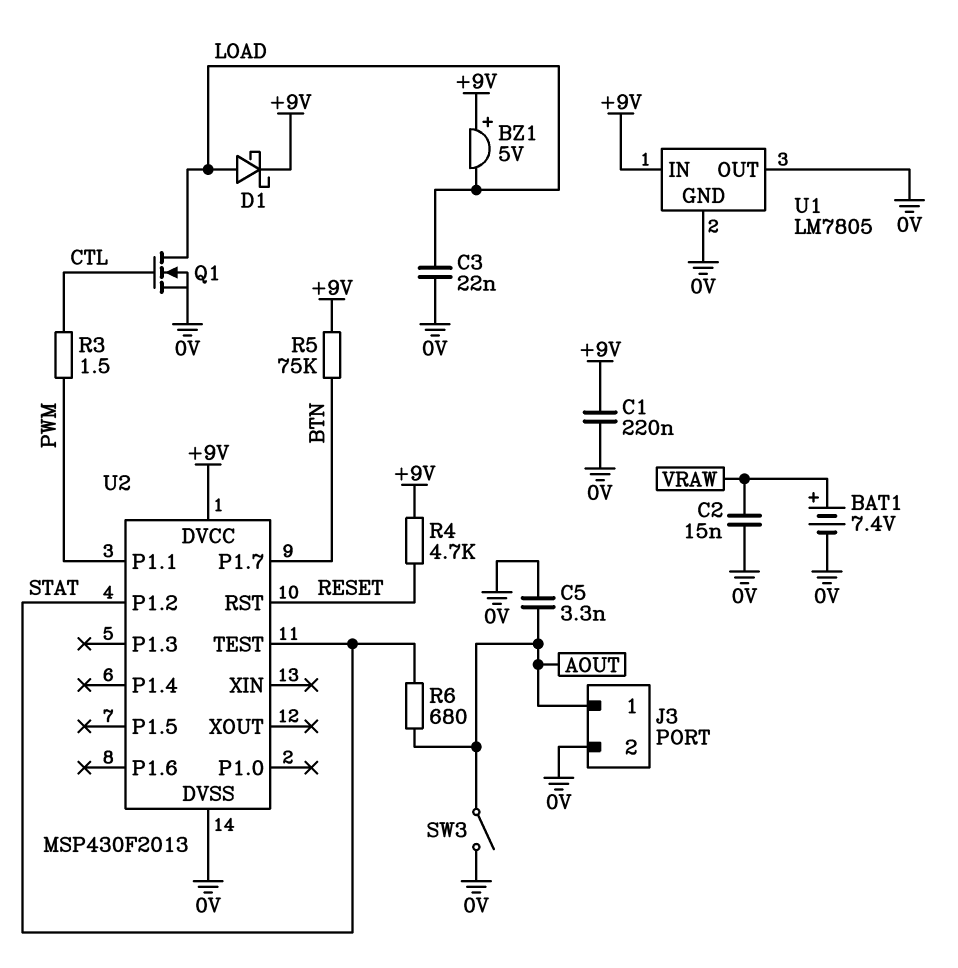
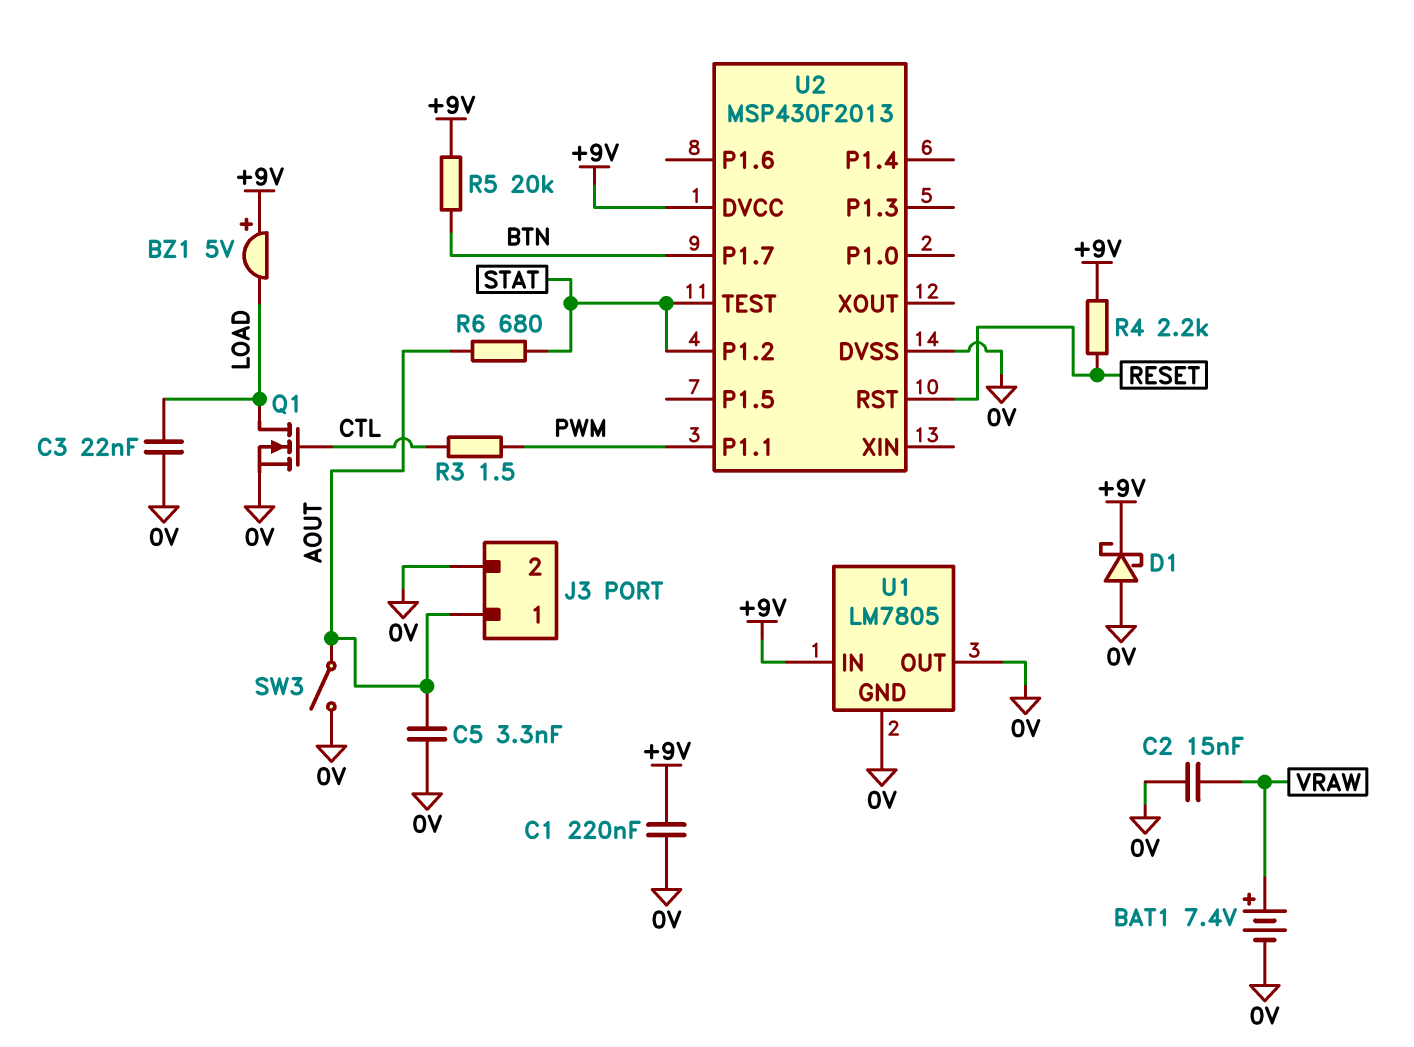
D1: schottky (A LOAD, K +9V) -> schottky (A 0V, K +9V)
R4: 4.7k (+9V, RESET) -> 2.2k (+9V, RESET)
R5: 75k (+9V, BTN) -> 20k (+9V, BTN)

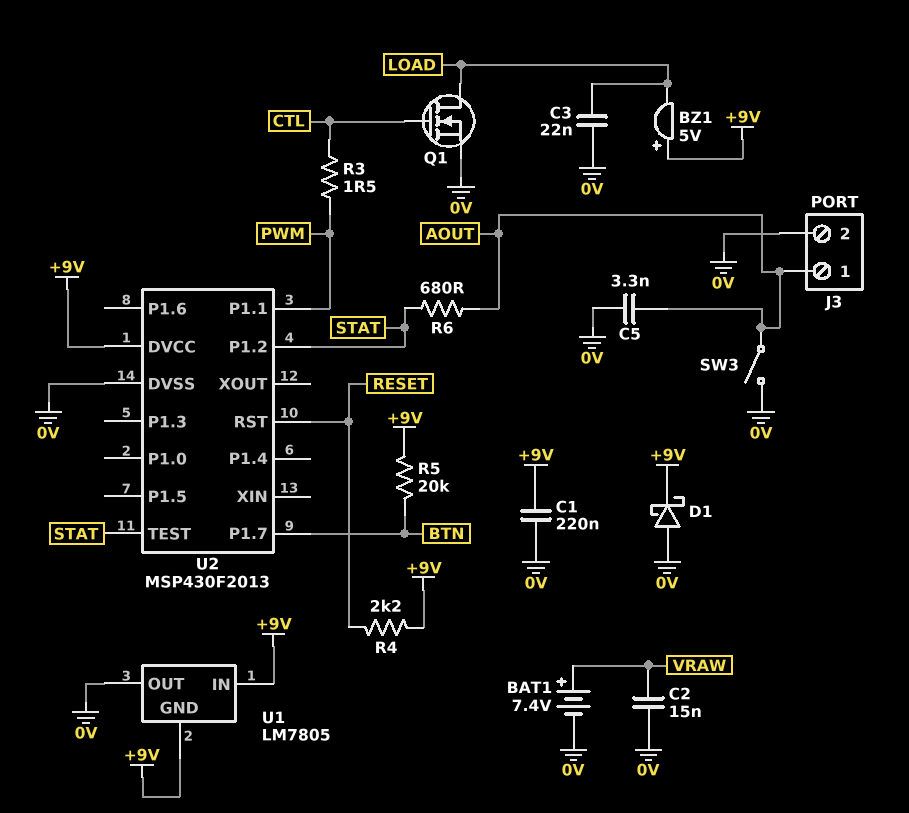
U1 pin GND: 0V -> +9V

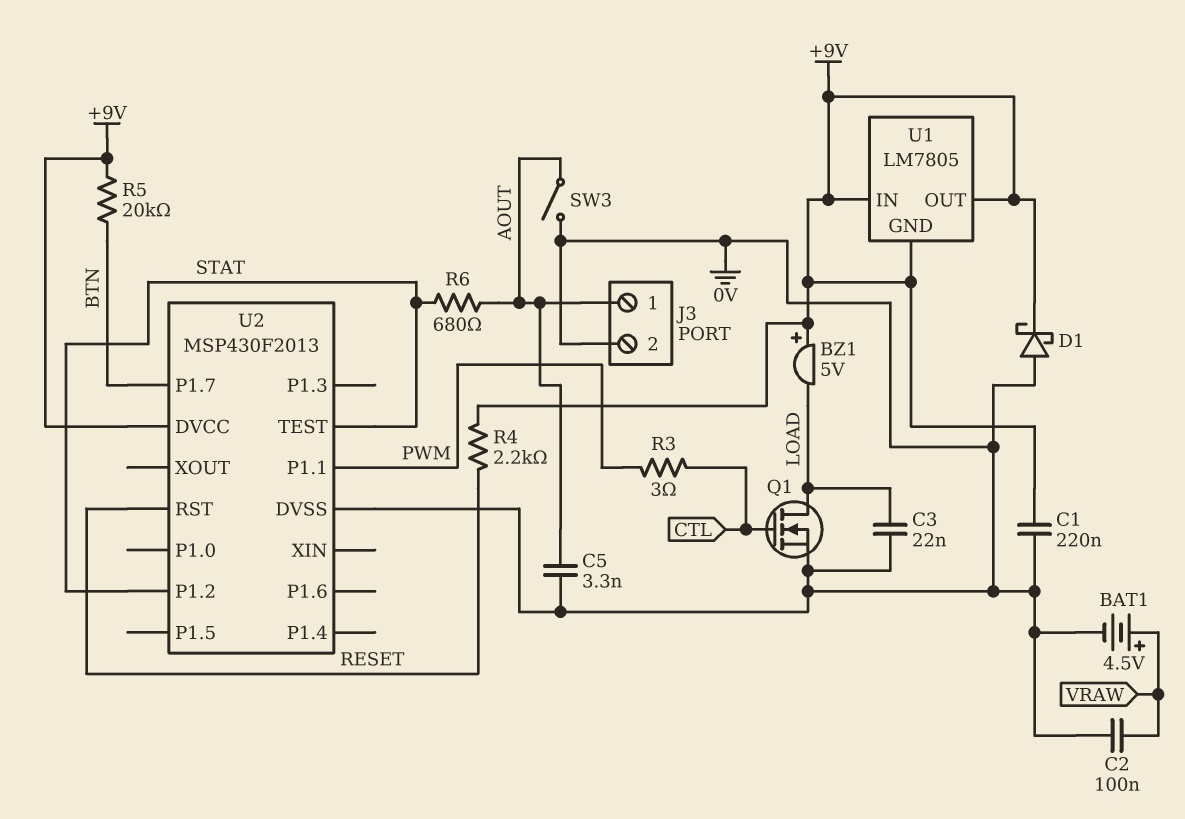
BAT1: 7.4V (plus VRAW, minus 0V) -> 4.5V (plus VRAW, minus 0V)
C2: 15nF (0V, VRAW) -> 100nF (0V, VRAW)
R3: 1.5 (CTL, PWM) -> 3 (CTL, PWM)
U1 pin OUT: 0V -> +9V

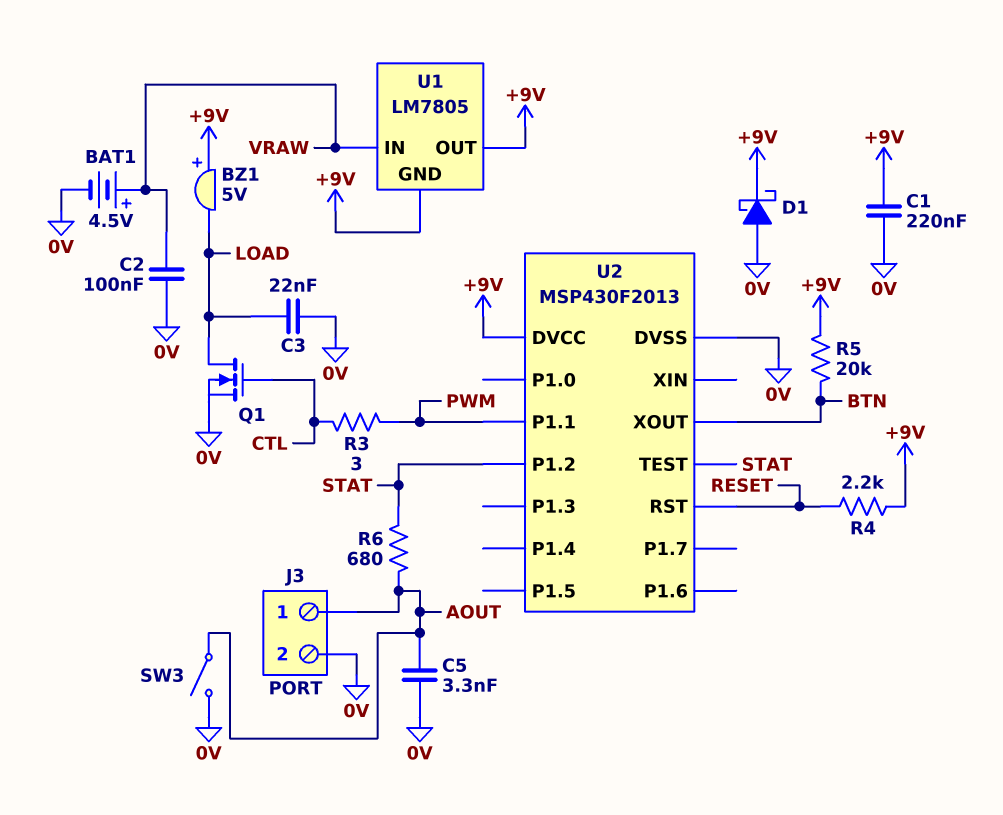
U1 pin IN: +9V -> VRAW
U2 pin P1.7: BTN -> none
U2 pin XOUT: none -> BTN

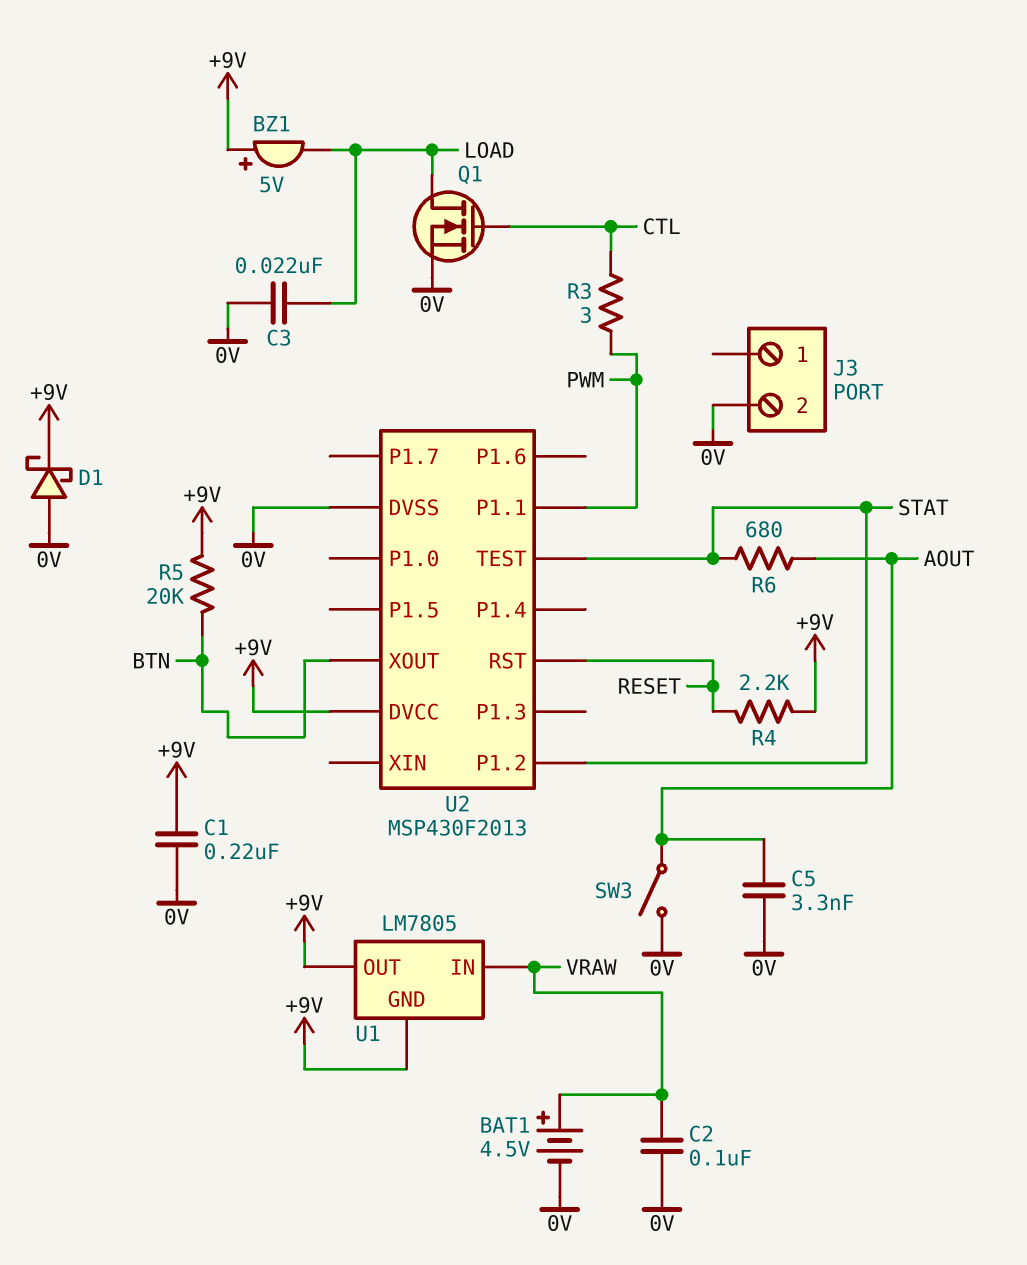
J3 pin 1: AOUT -> none

